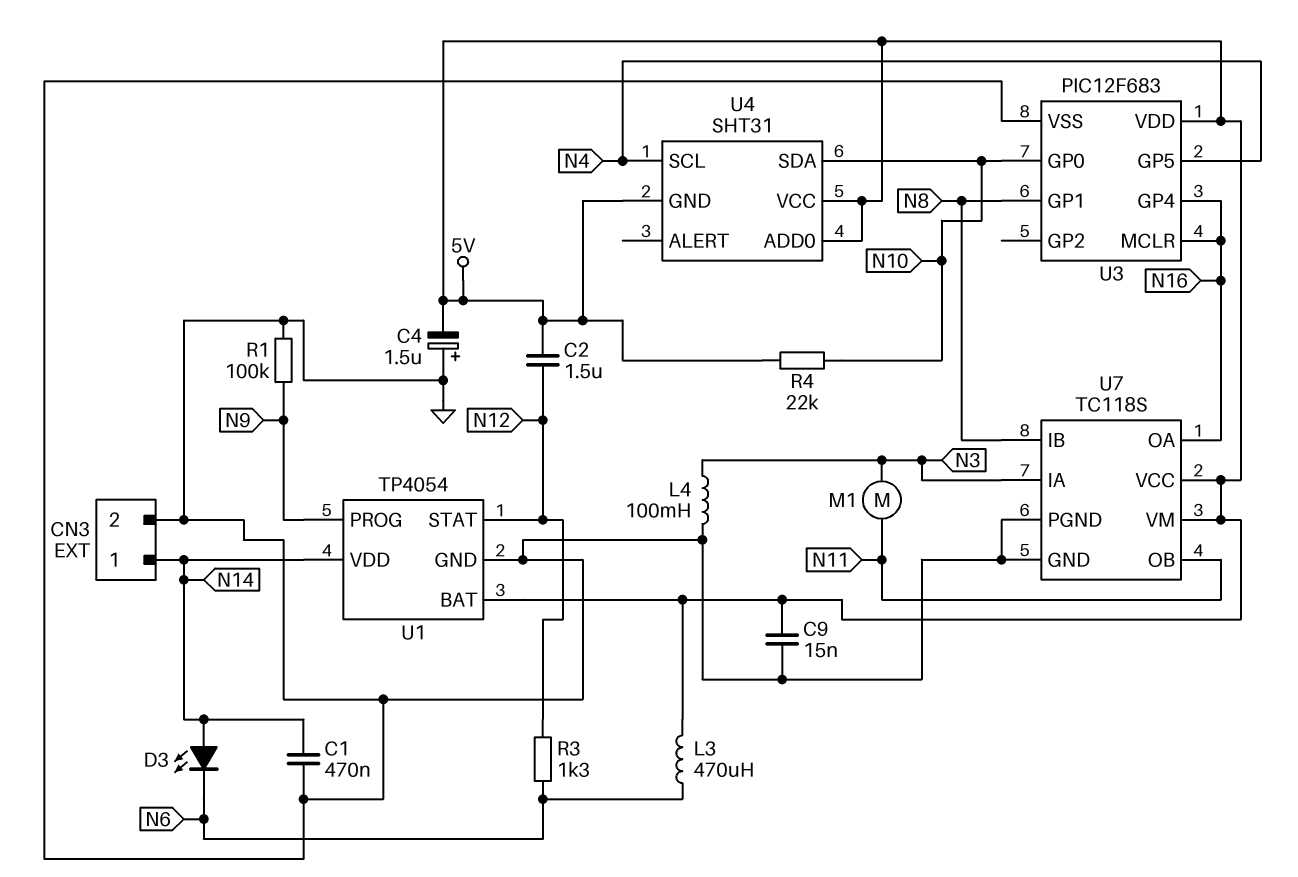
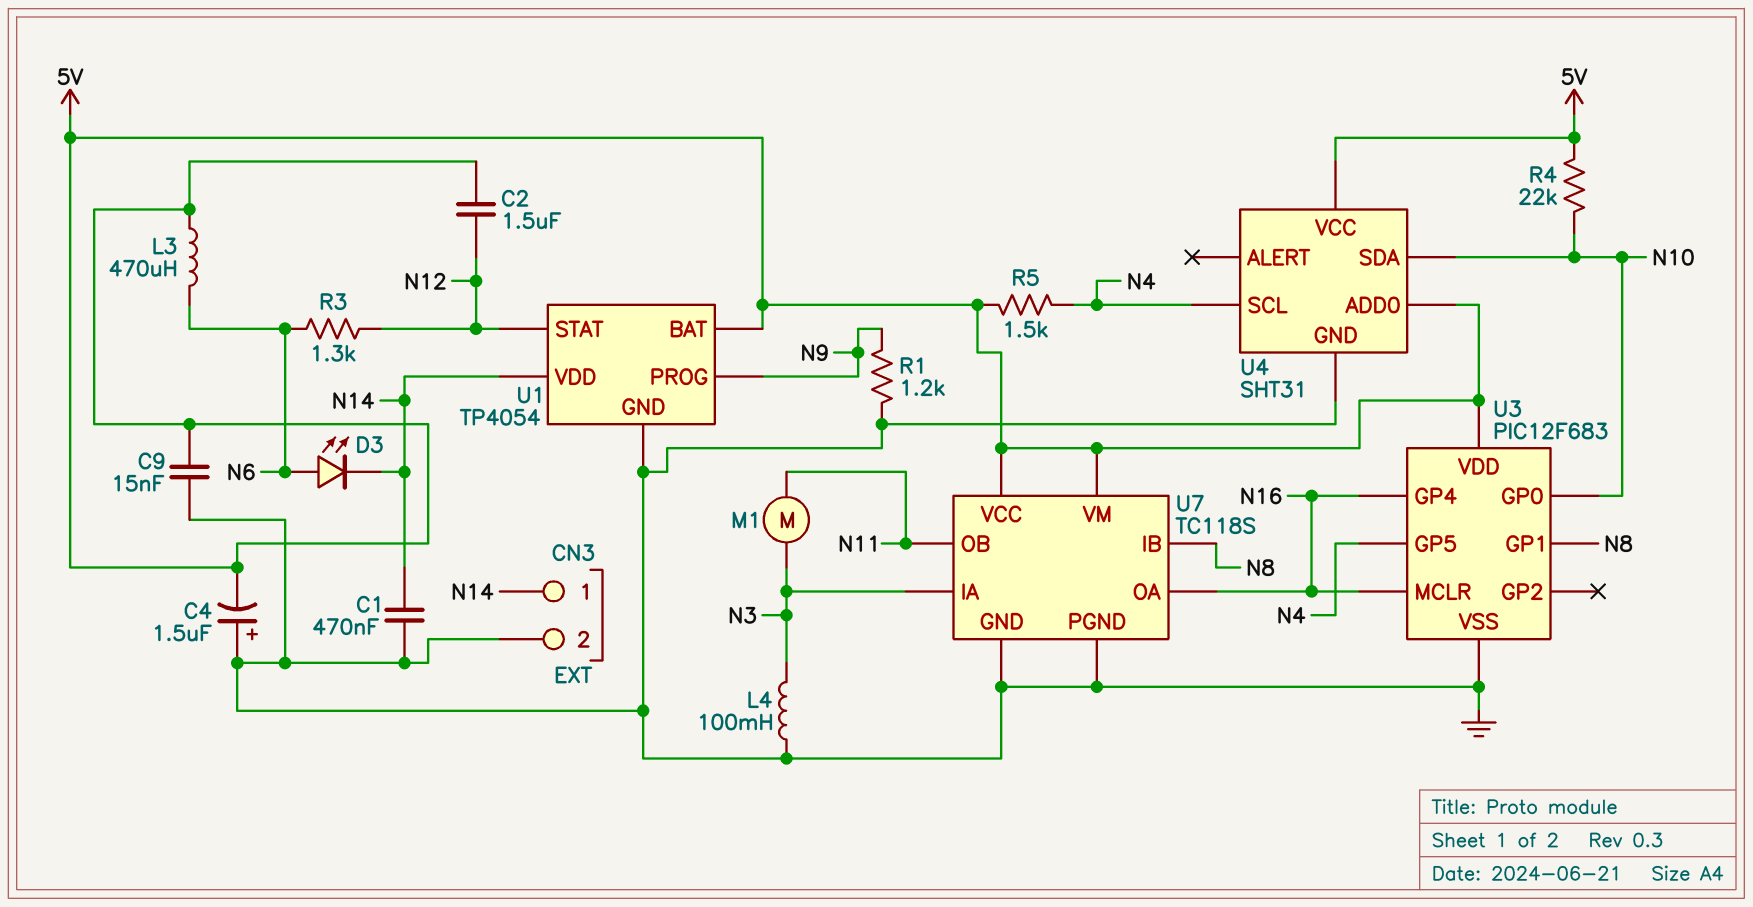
D3: LED (A N14, K N6) -> LED (A N6, K N14)
R1: 100k (GND, N9) -> 1.2k (GND, N9)
R5: none -> 1.5k (5V, N4)
U4 pin GND: 5V -> GND

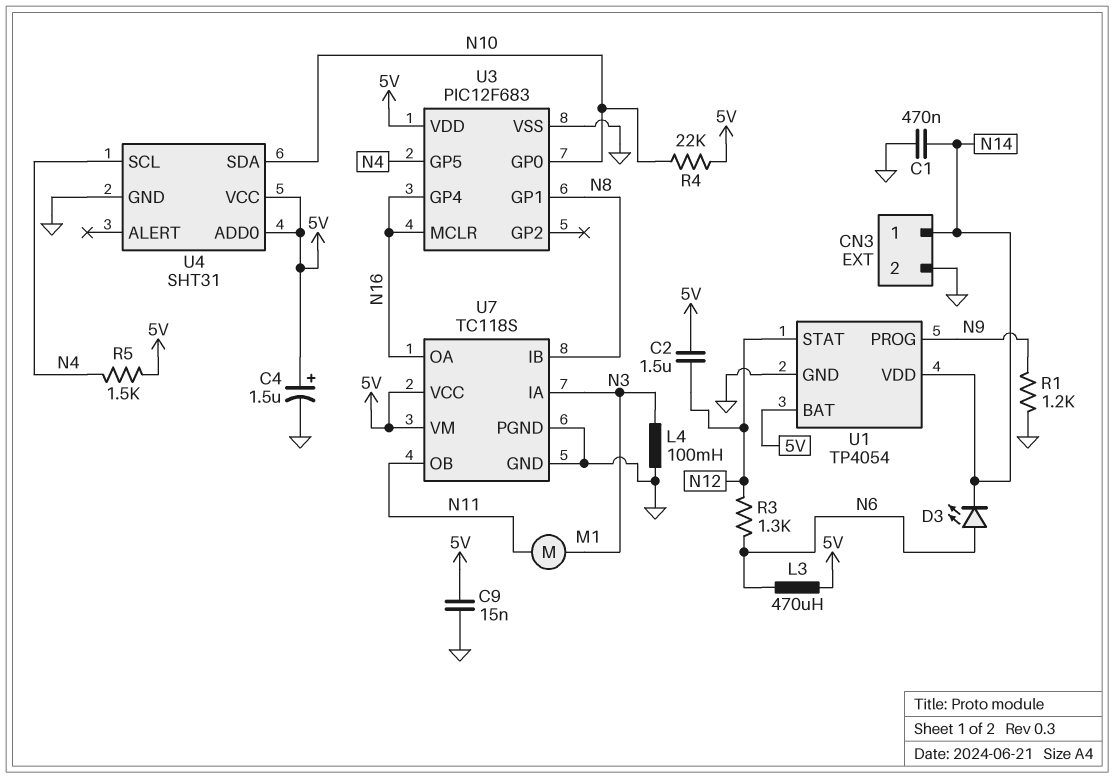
C4: 1.5uF (plus GND, minus 5V) -> 1.5uF (plus 5V, minus GND)

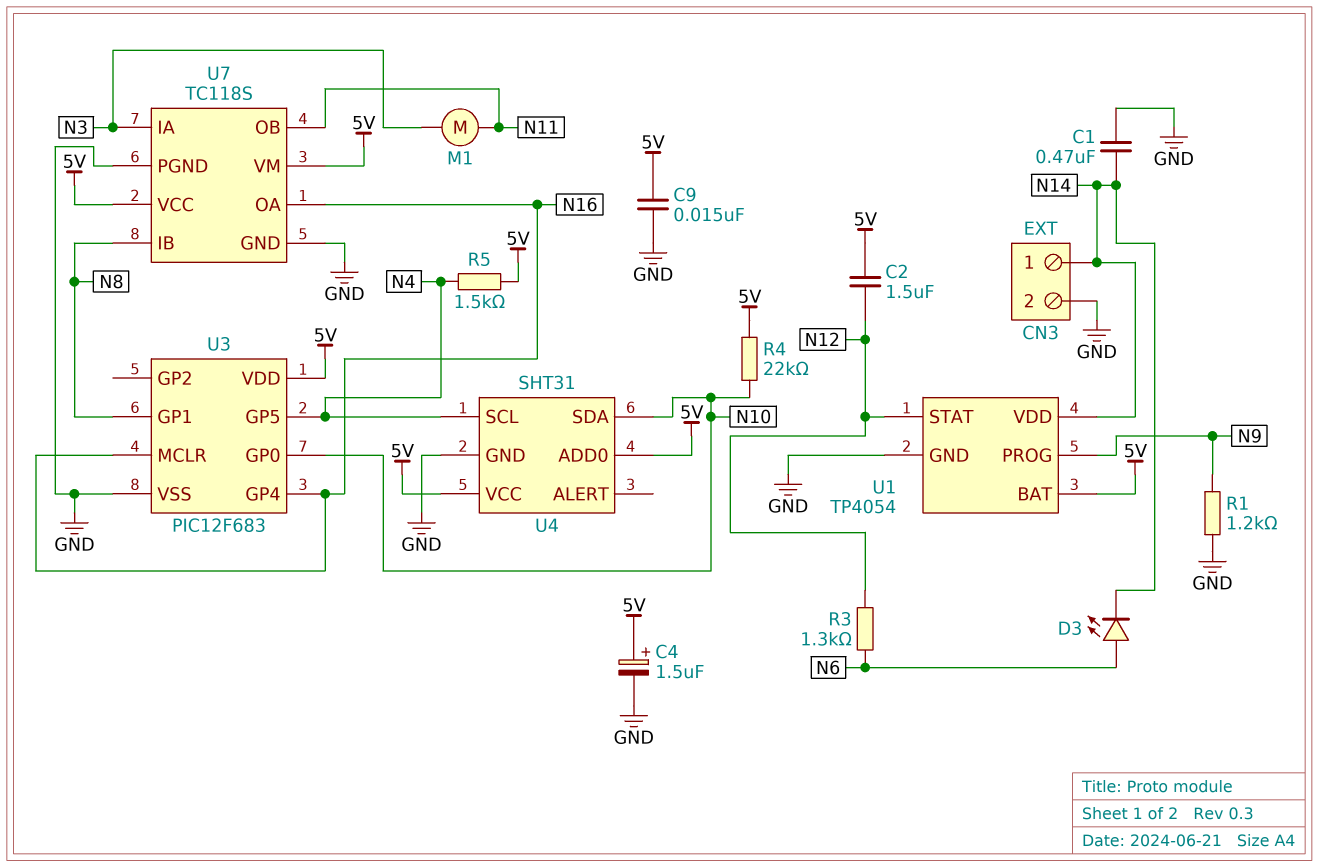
L3: 470uH (5V, N6) -> none
L4: 100mH (GND, N3) -> none

